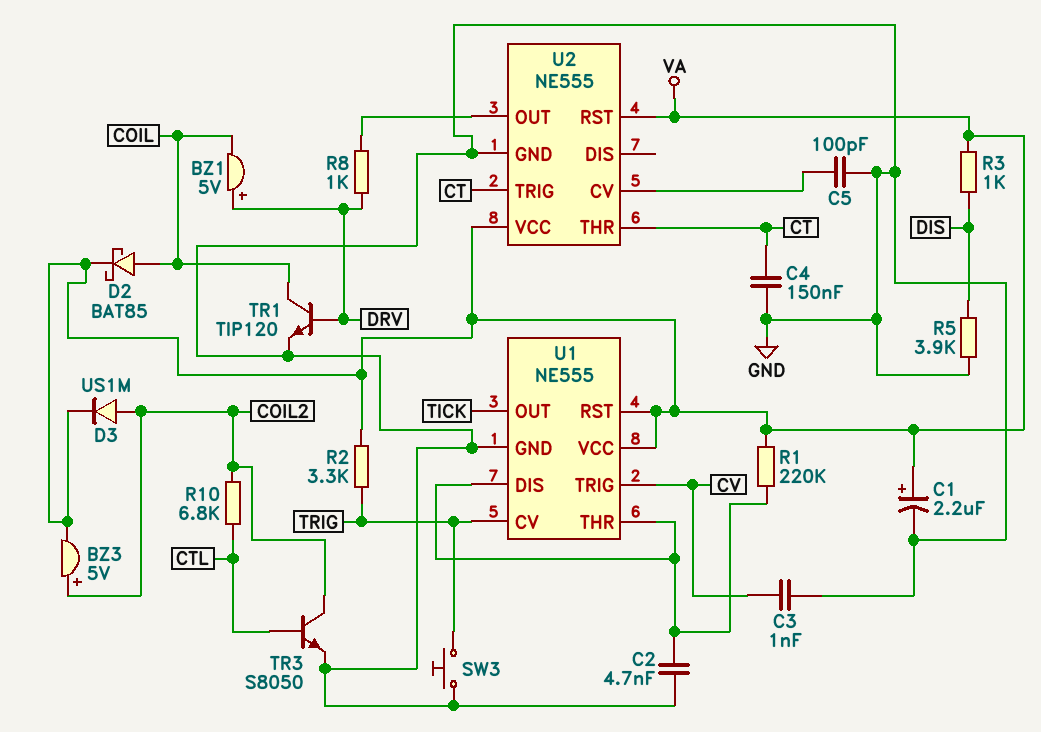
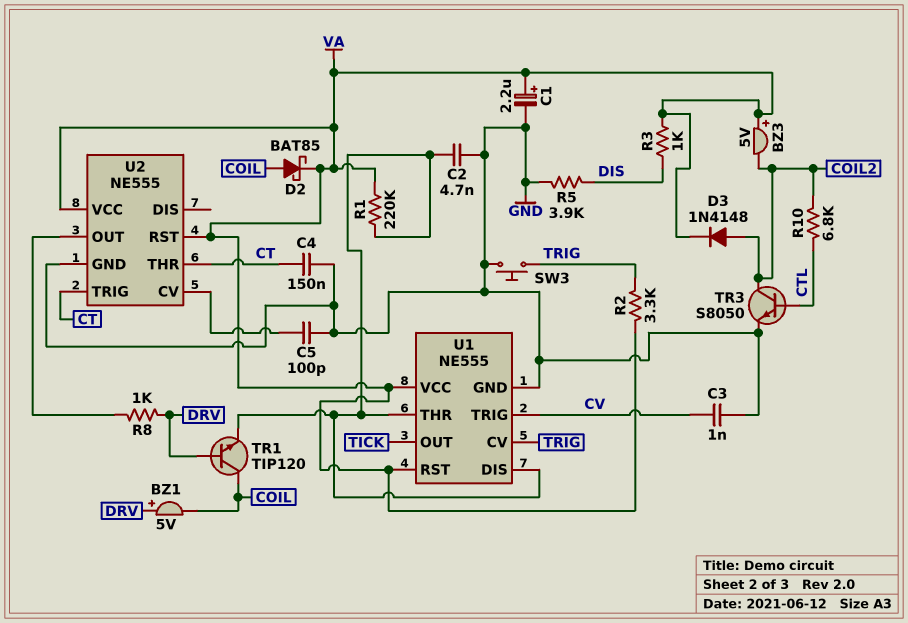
BZ3: buzzer 5V (plus COIL2, minus VA) -> buzzer 5V (plus VA, minus COIL2)
D3: diode US1M (A COIL2, K VA) -> diode 1N4148 (A COIL2, K VA)
TR1: NPN TIP120 (B DRV, C COIL, E GND) -> NPN TIP120 (B DRV, C COIL, E U1/DIS)

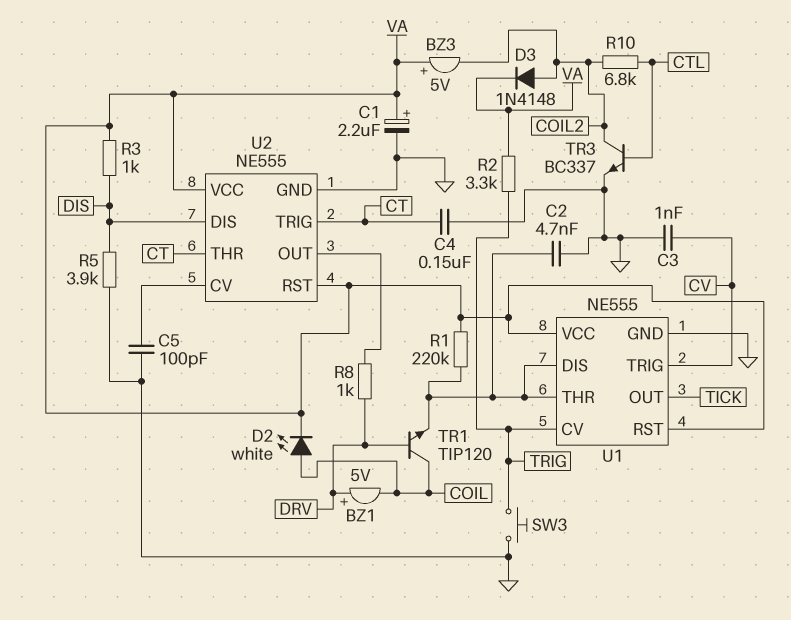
D2: schottky BAT85 (A COIL, K VA) -> LED white (A COIL, K VA)
TR3: NPN S8050 (B CTL, C COIL2, E GND) -> NPN BC337 (B CTL, C COIL2, E GND)
U2 pin DIS: none -> DIS

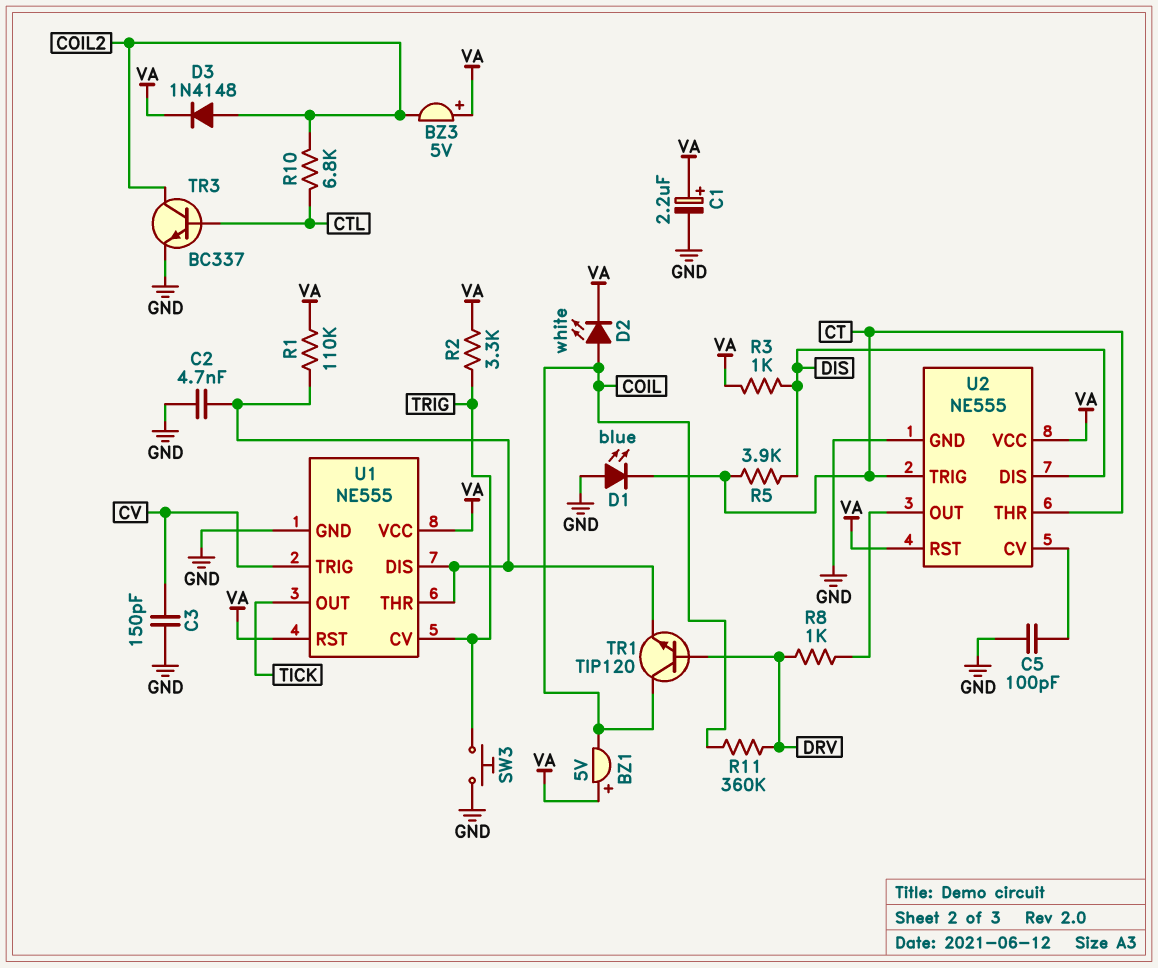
BZ1: buzzer 5V (plus DRV, minus COIL) -> buzzer 5V (plus VA, minus COIL)
C3: 1nF (CV, GND) -> 150pF (CV, GND)
C4: 150nF (CT, GND) -> none
D1: none -> LED blue (A GND, K CT)
R1: 220k (U1/DIS, VA) -> 110k (U1/DIS, VA)
R5: 3.9k (DIS, GND) -> 3.9k (CT, DIS)
R11: none -> 360k (COIL, DRV)

